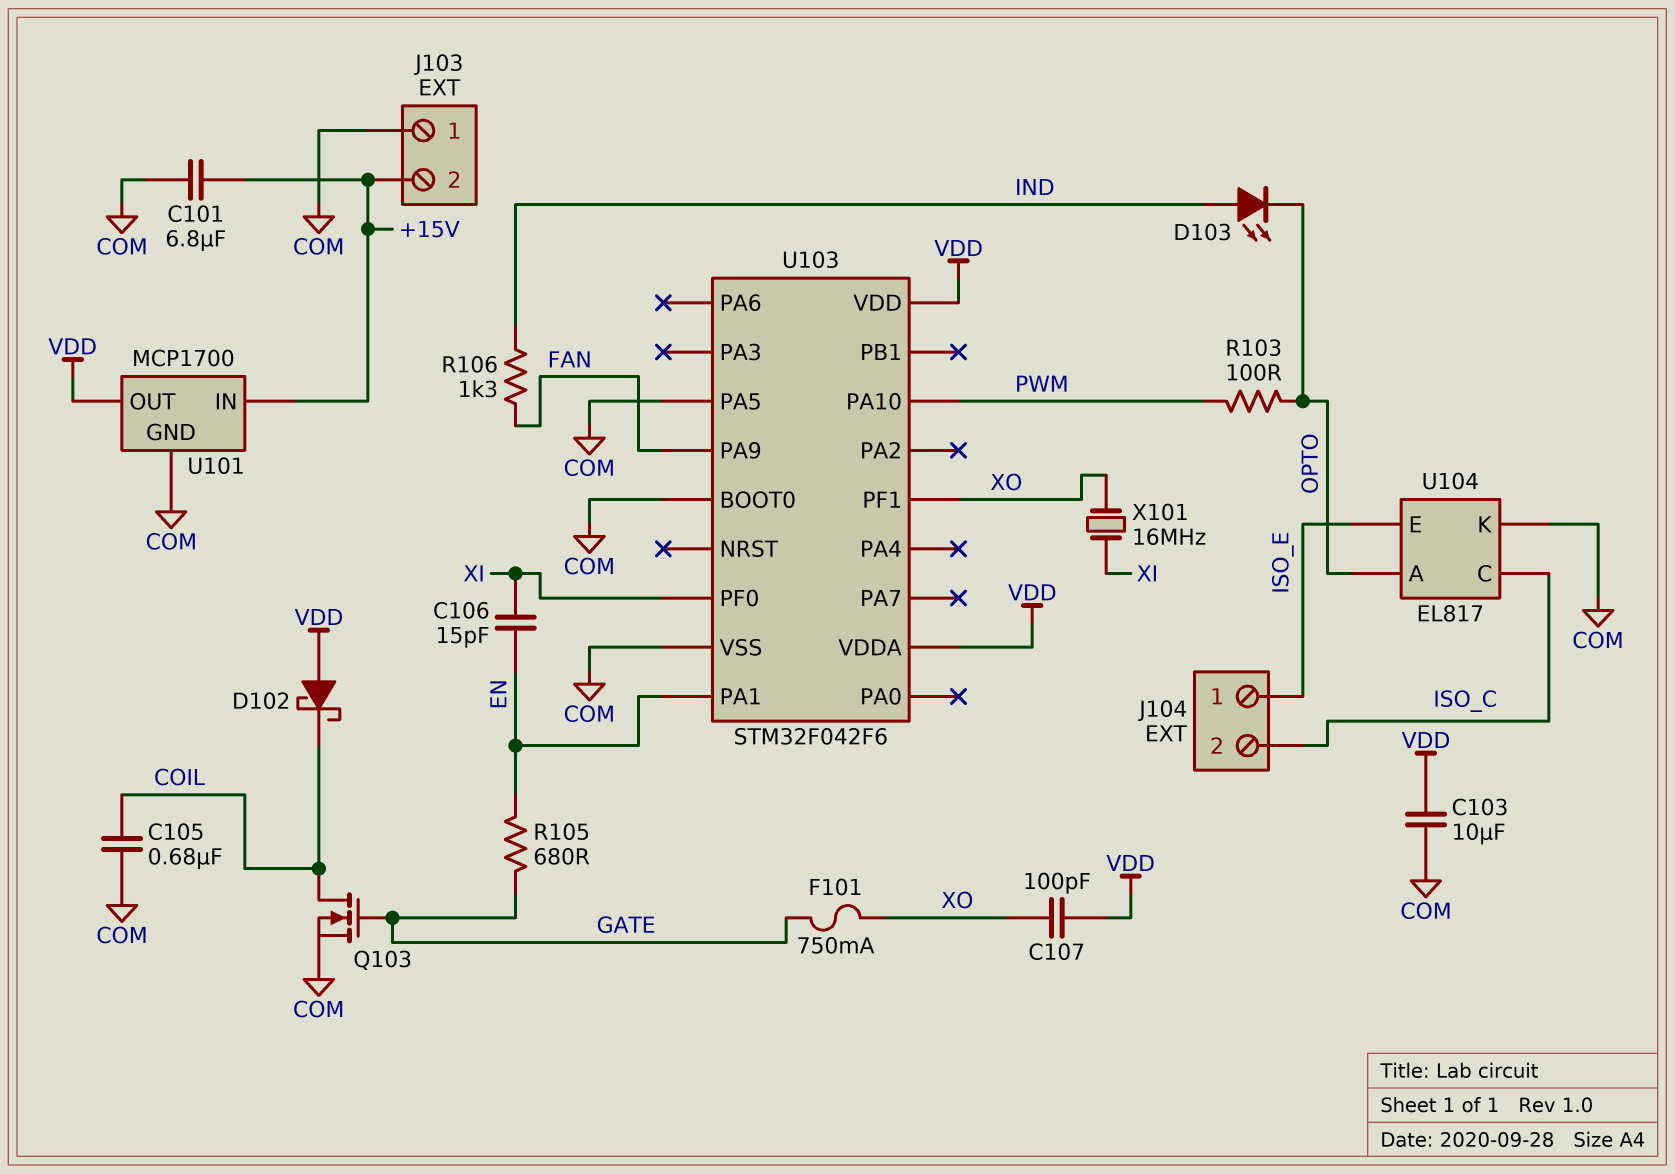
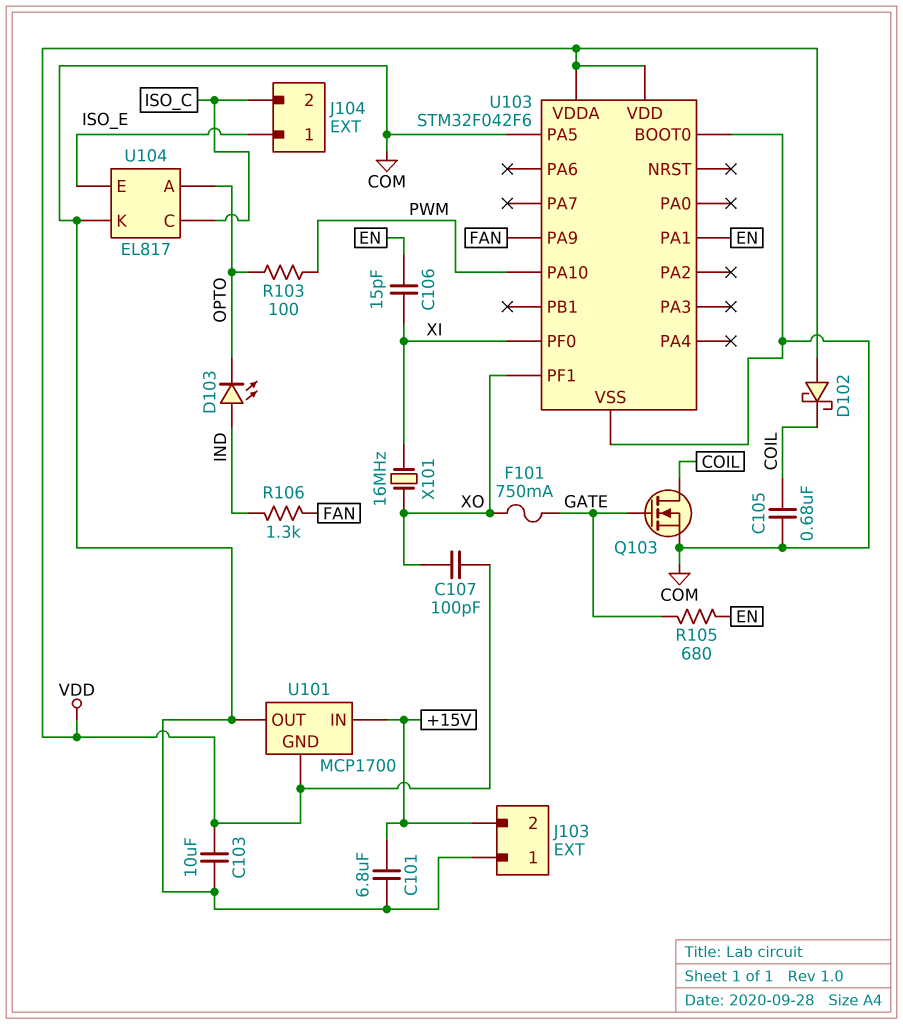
U101 pin GND: COM -> VDD
U101 pin OUT: VDD -> COM

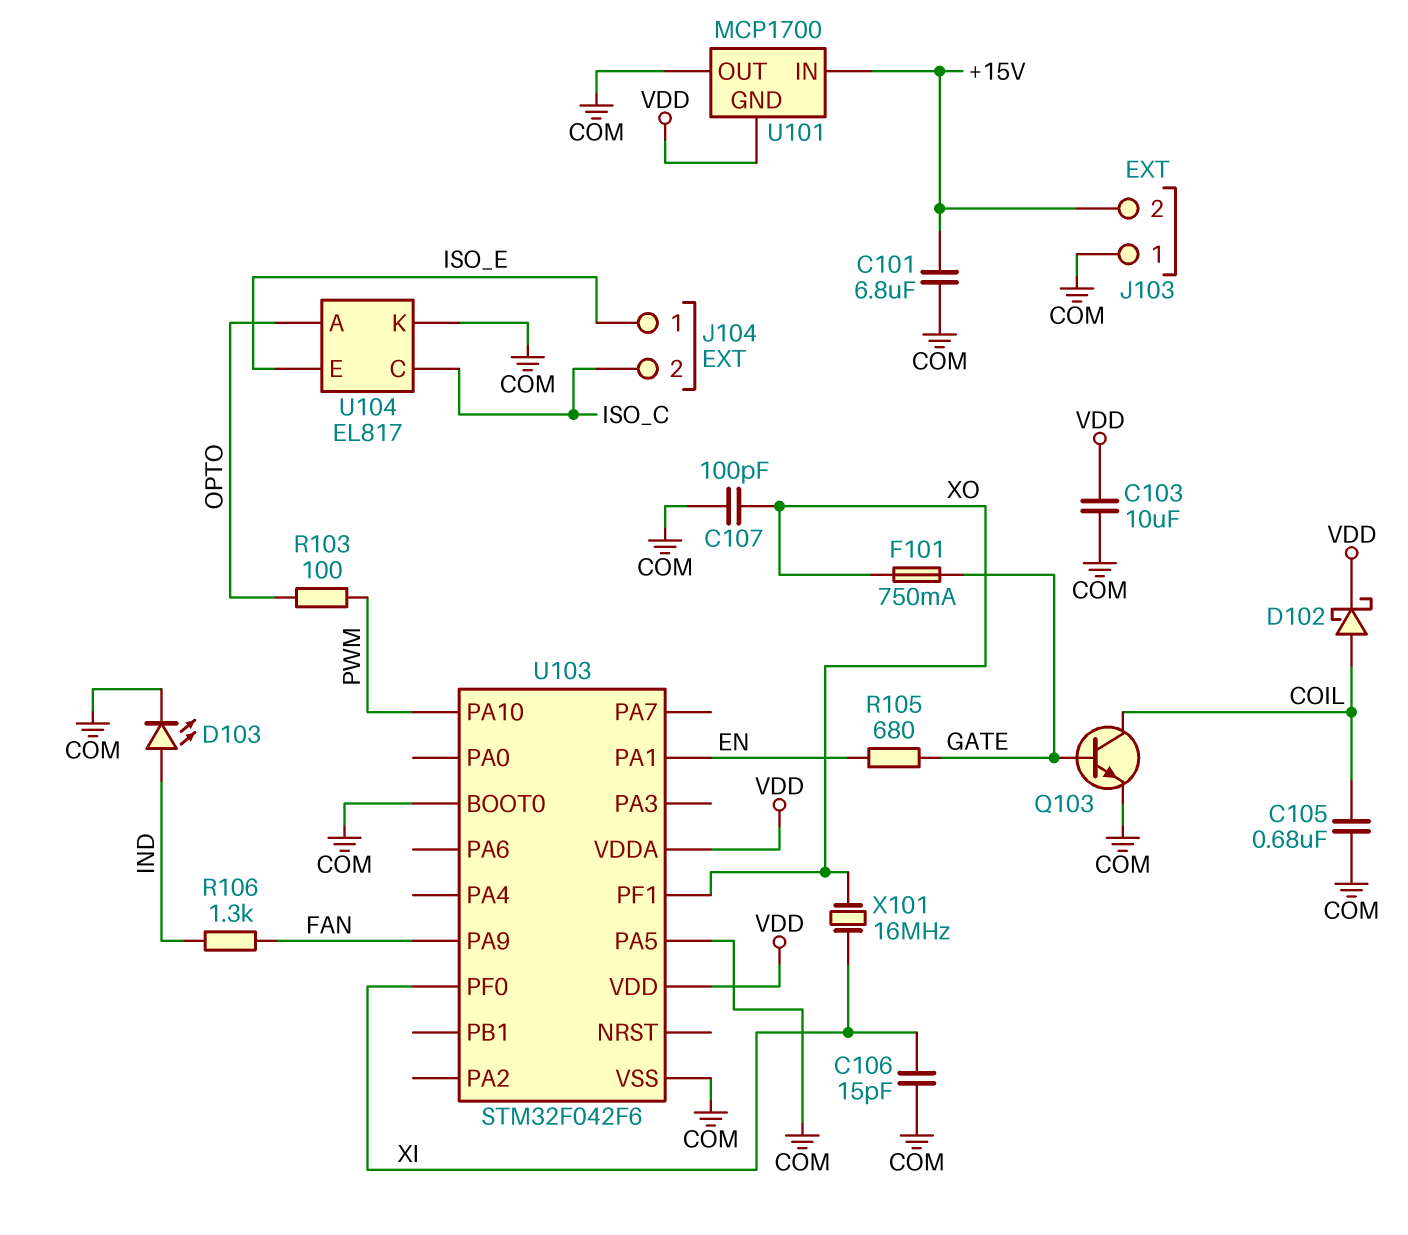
C106: 15pF (EN, XI) -> 15pF (COM, XI)
C107: 100pF (VDD, XO) -> 100pF (COM, XO)
D102: schottky (A VDD, K COIL) -> schottky (A COIL, K VDD)
D103: LED (A IND, K OPTO) -> LED (A IND, K COM)
Q103: NMOS (G GATE, D COIL, S COM) -> NPN (B GATE, C COIL, E COM)

